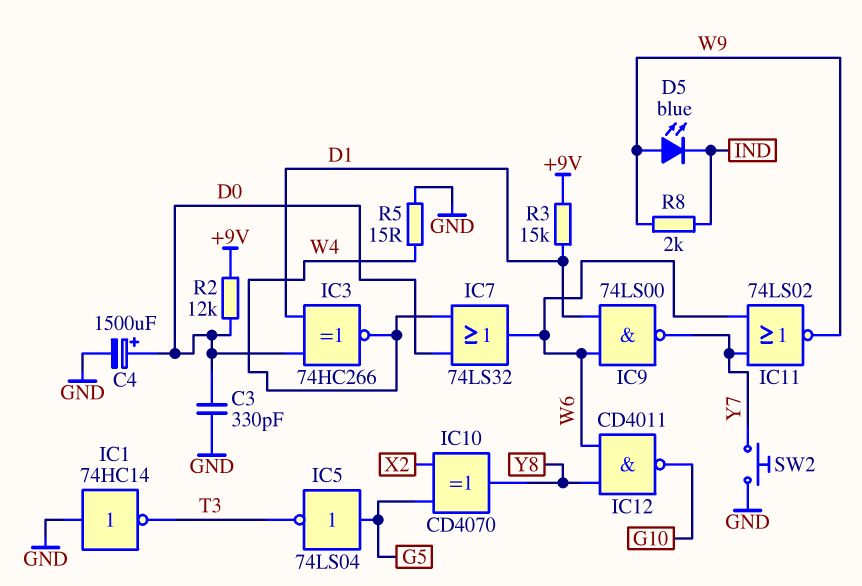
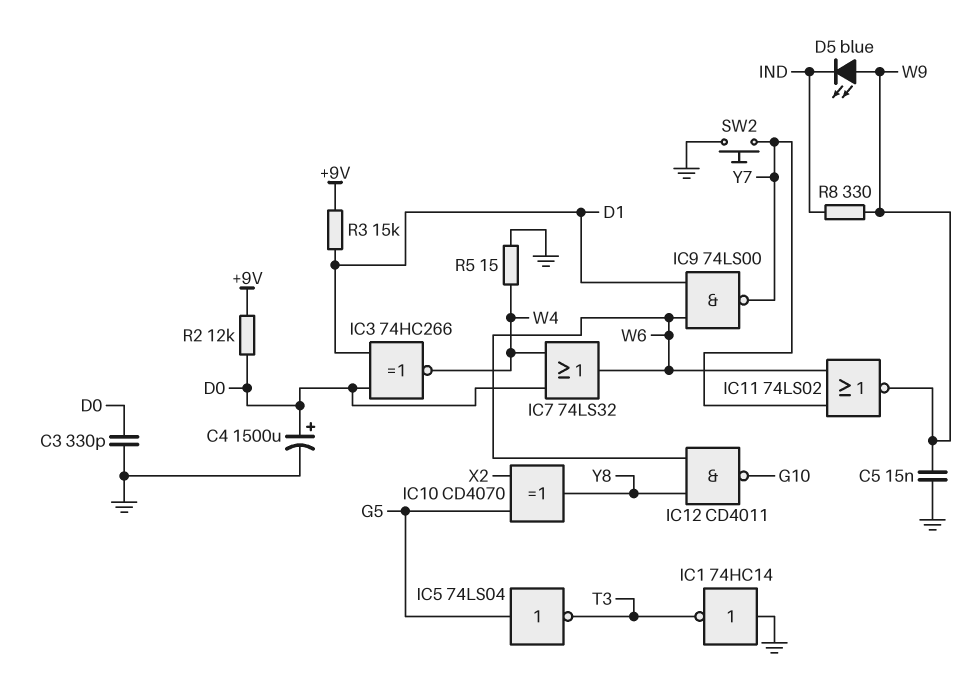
C5: none -> 15nF (GND, W9)
R8: 2k (IND, W9) -> 330 (IND, W9)

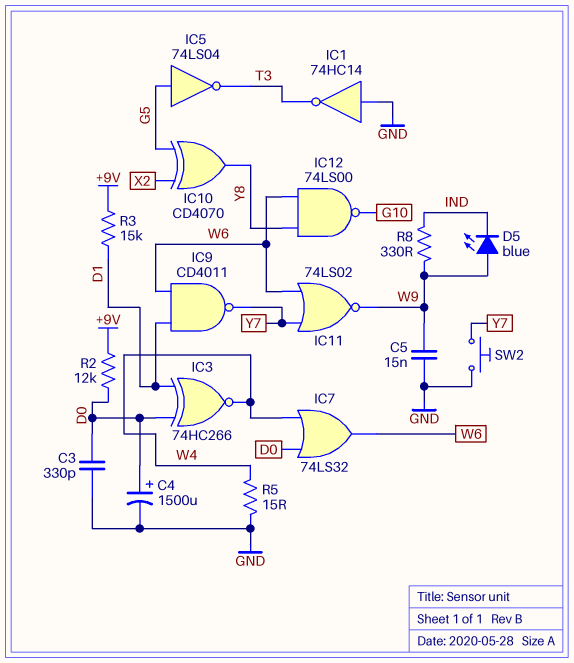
IC9: NAND 74LS00 (in D1, in W6, out Y7) -> NAND CD4011 (in D1, in W6, out Y7)
IC12: NAND CD4011 (in W6, in Y8, out G10) -> NAND 74LS00 (in W6, in Y8, out G10)

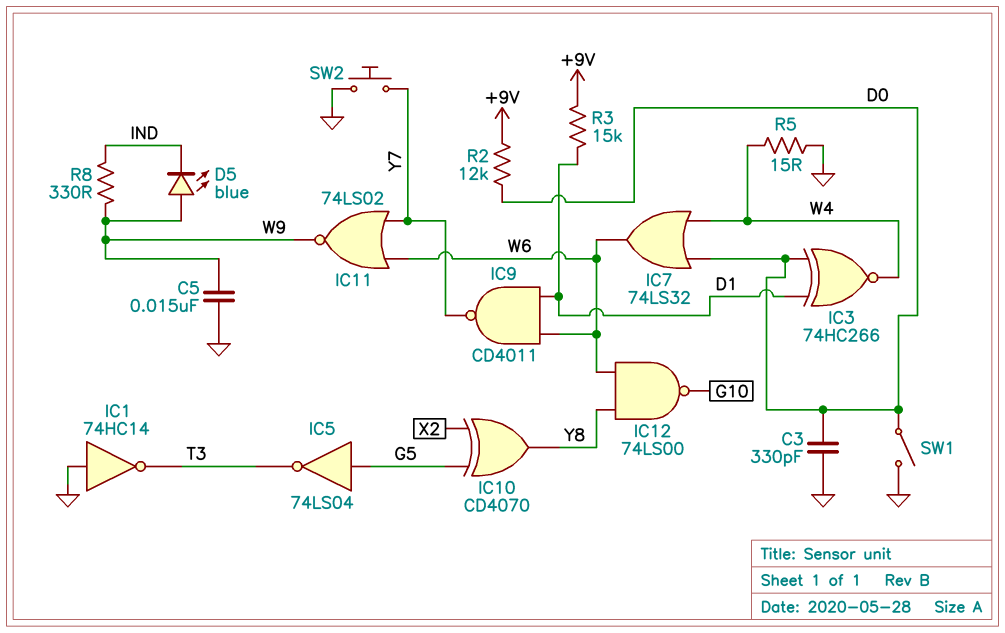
C4: 1500uF (plus D0, minus GND) -> none
SW1: none -> switch (D0, GND)

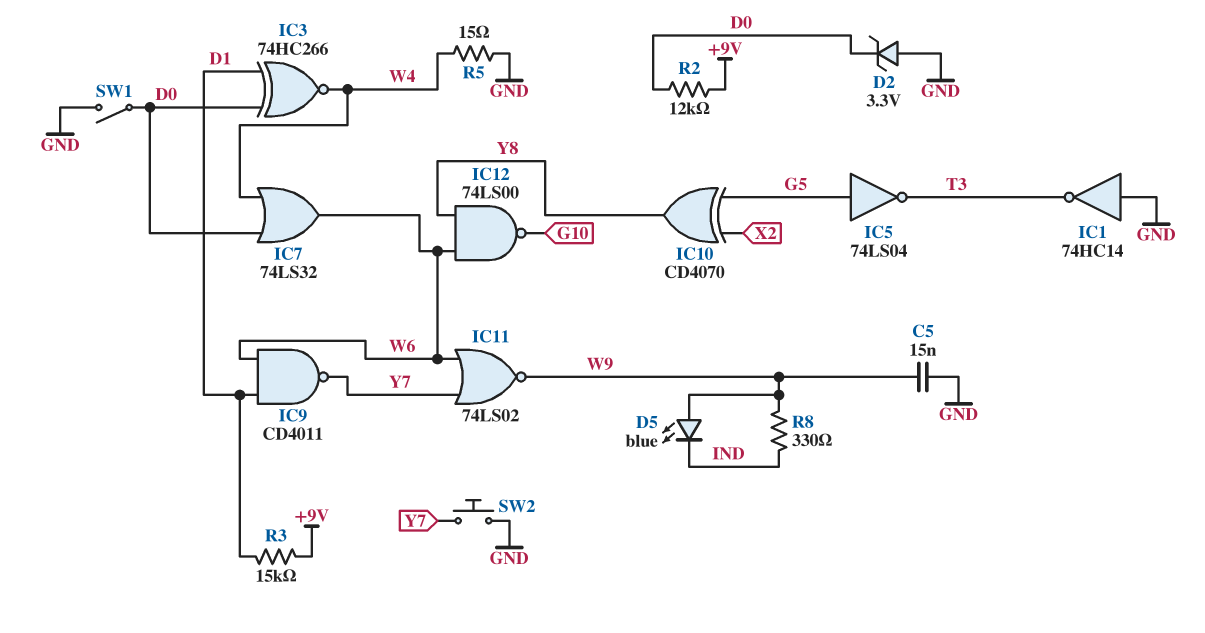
C3: 330pF (D0, GND) -> none
D2: none -> zener 3.3V (A GND, K D0)

